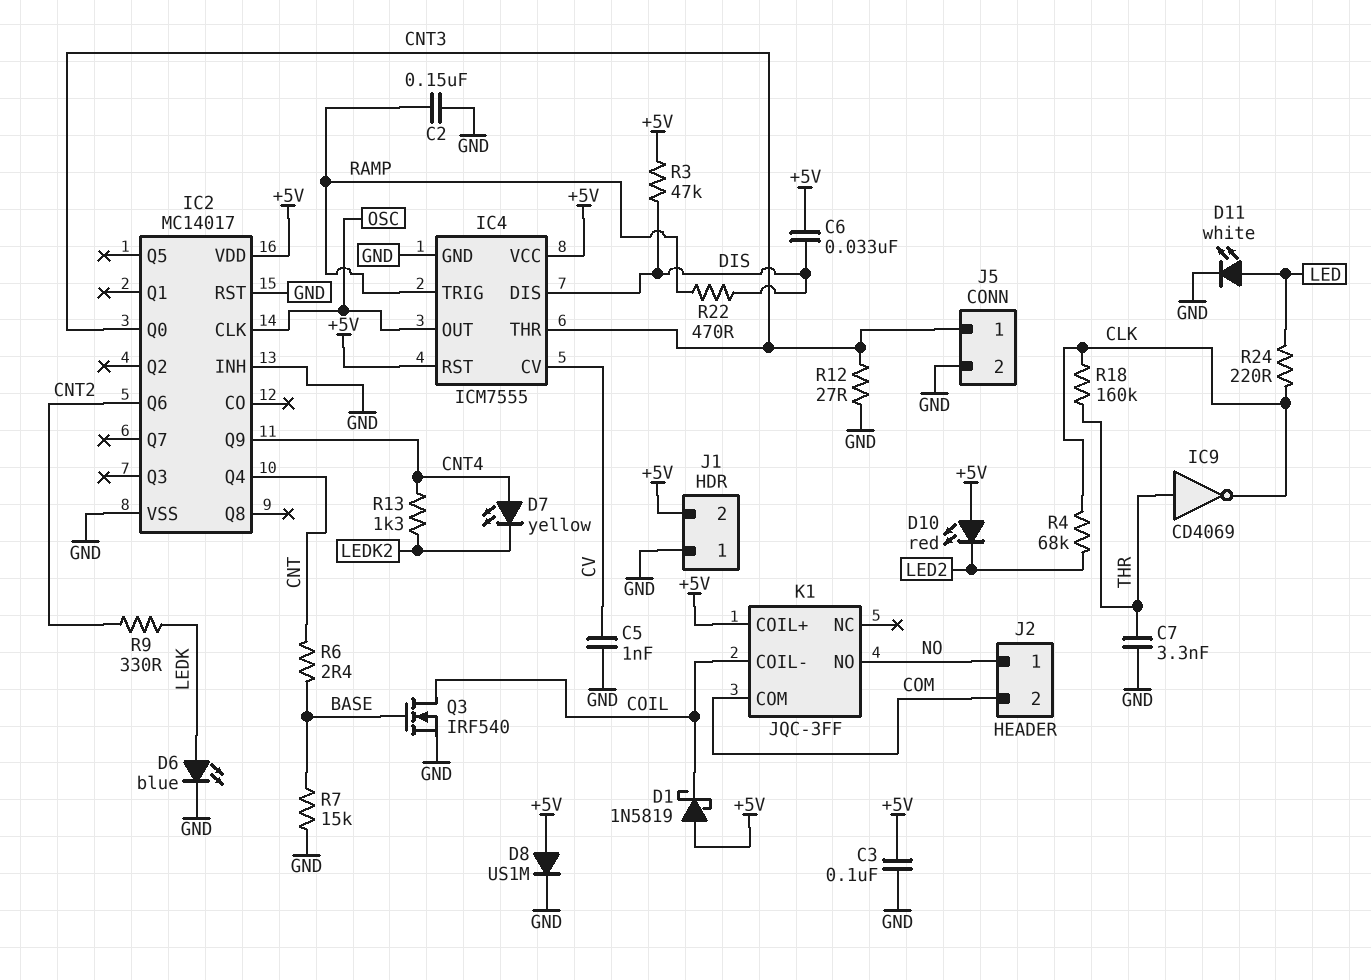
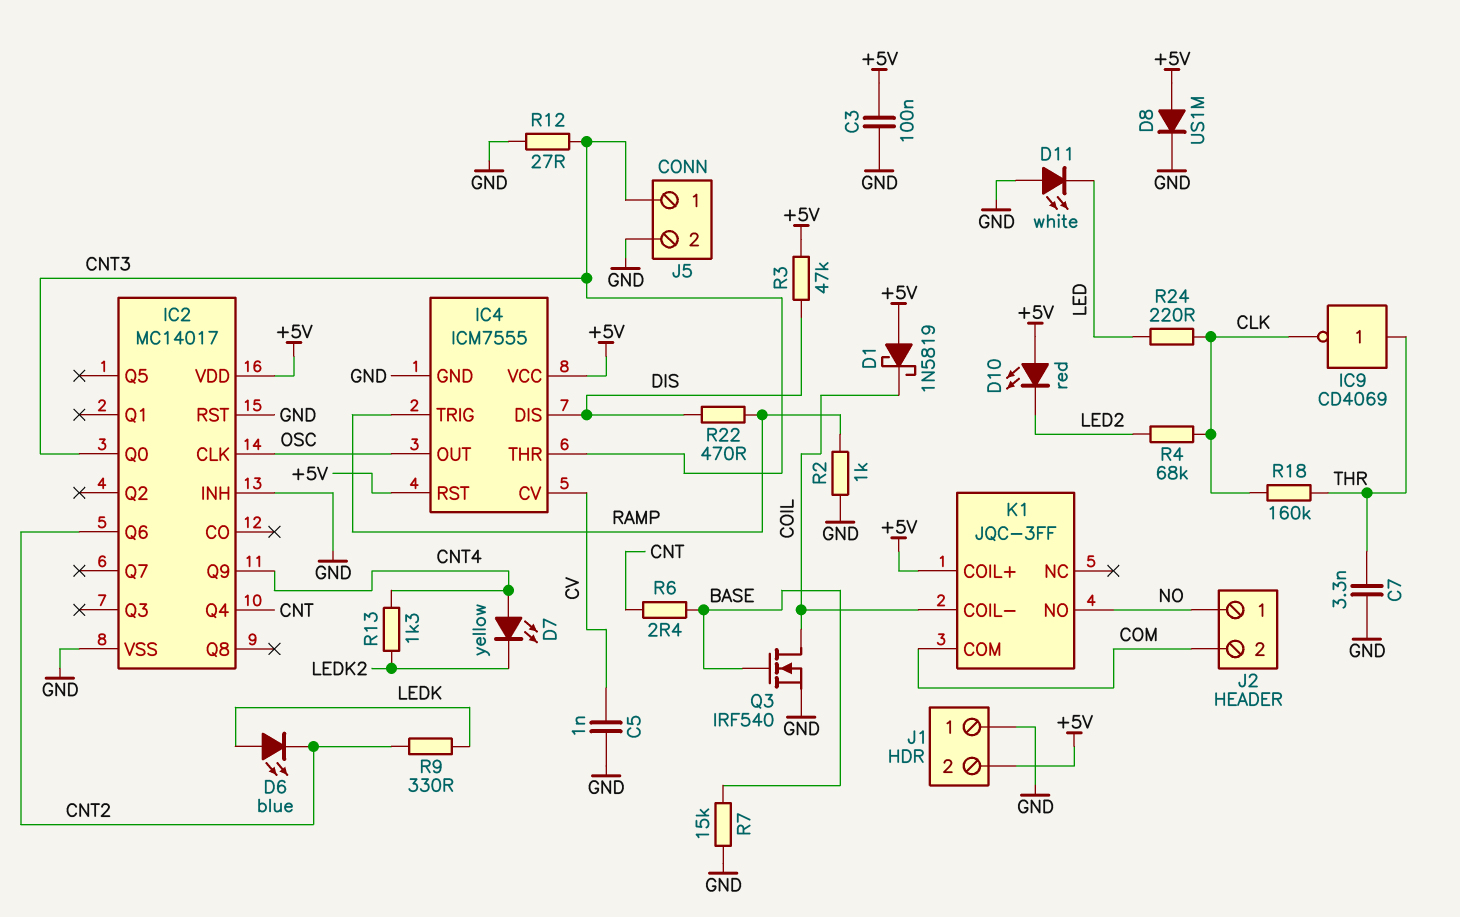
C2: 150nF (GND, RAMP) -> none
C6: 33nF (+5V, DIS) -> none
D6: LED blue (A LEDK, K GND) -> LED blue (A LEDK, K CNT2)
D11: LED white (A LED, K GND) -> LED white (A GND, K LED)
R2: none -> 1k (GND, RAMP)

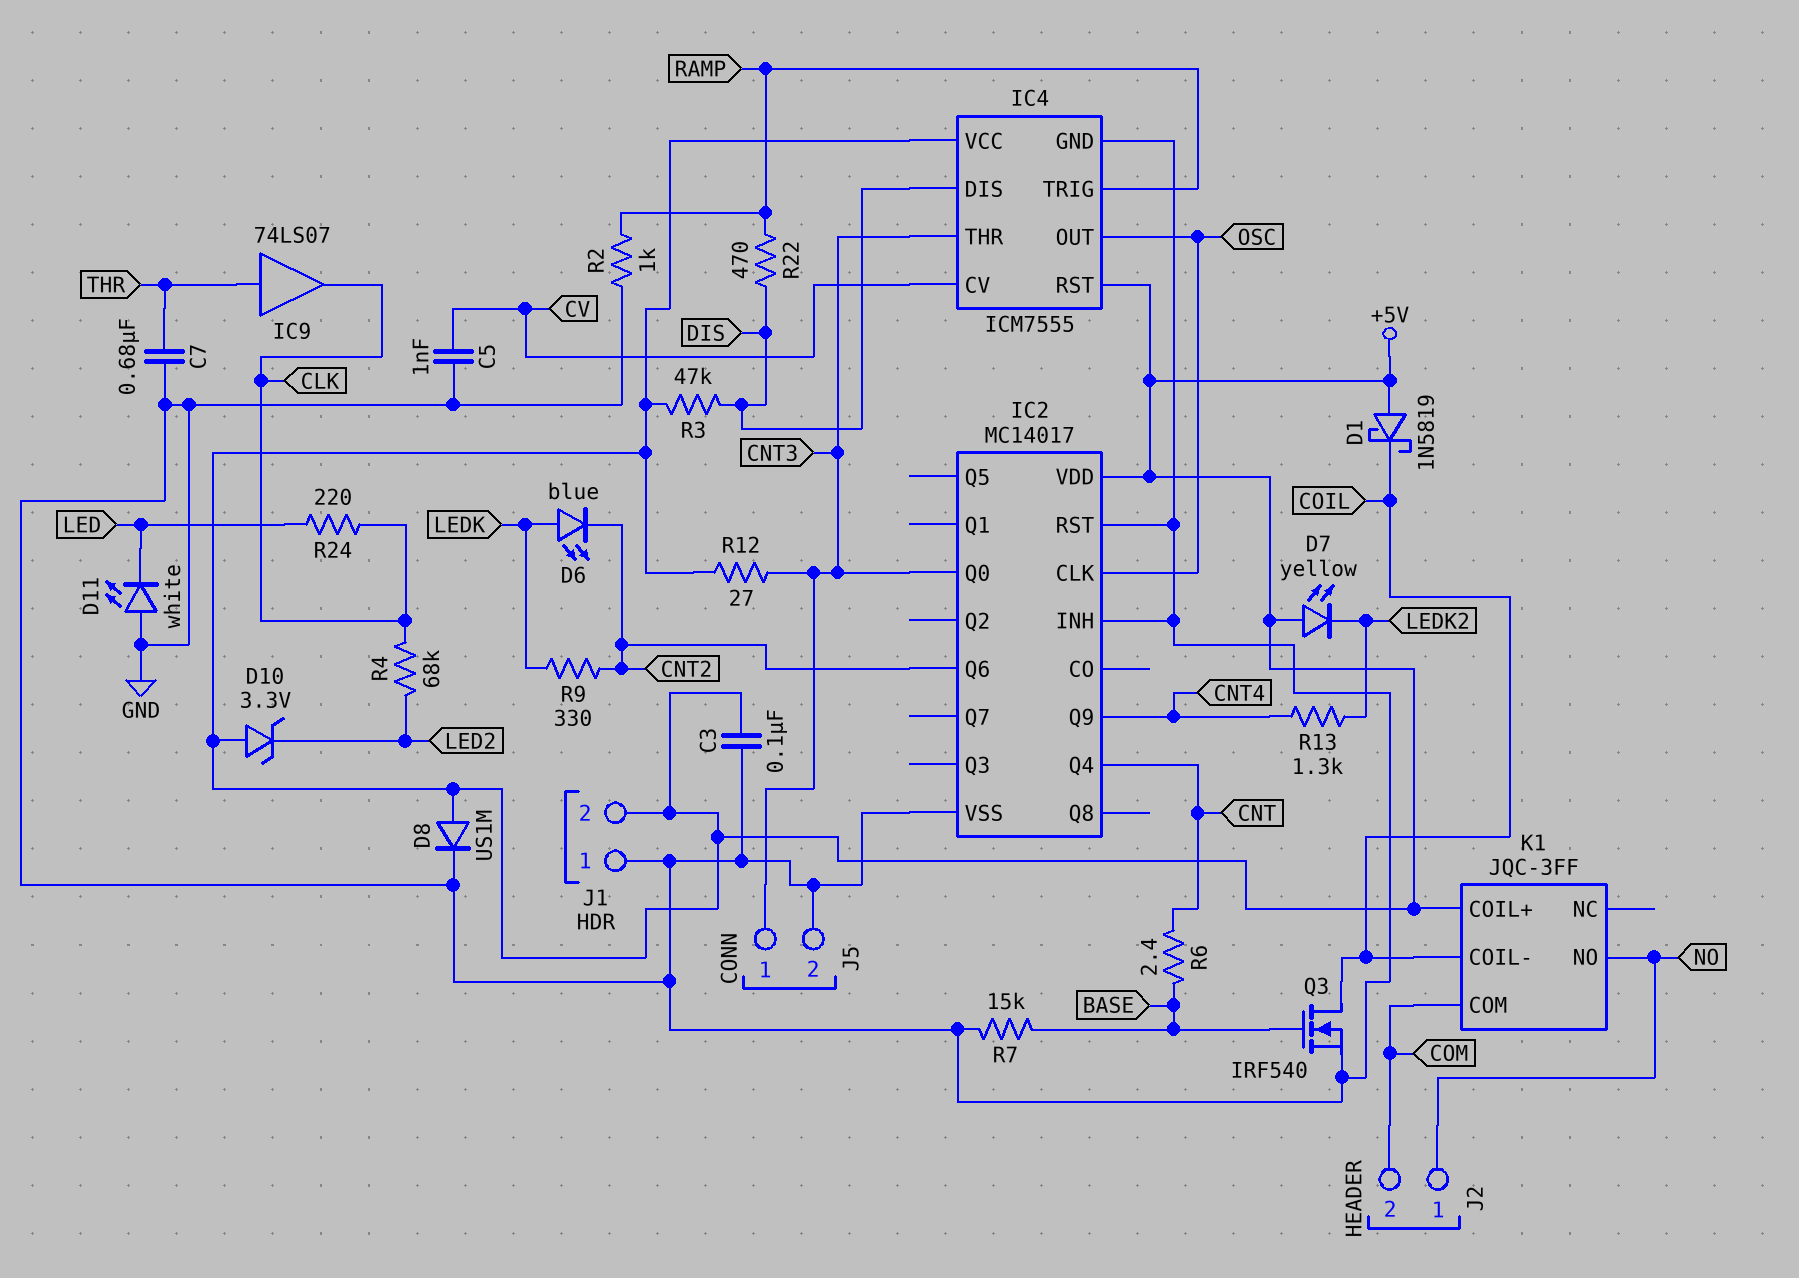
C7: 3.3nF (GND, THR) -> 680nF (GND, THR)
D7: LED yellow (A CNT4, K LEDK2) -> LED yellow (A +5V, K LEDK2)
D10: LED red (A +5V, K LED2) -> zener 3.3V (A +5V, K LED2)
IC9: NOT CD4069 (in THR, out CLK) -> buffer 74LS07 (in THR, out CLK)
R12: 27 (CNT3, GND) -> 27 (+5V, CNT3)
R18: 160k (CLK, THR) -> none

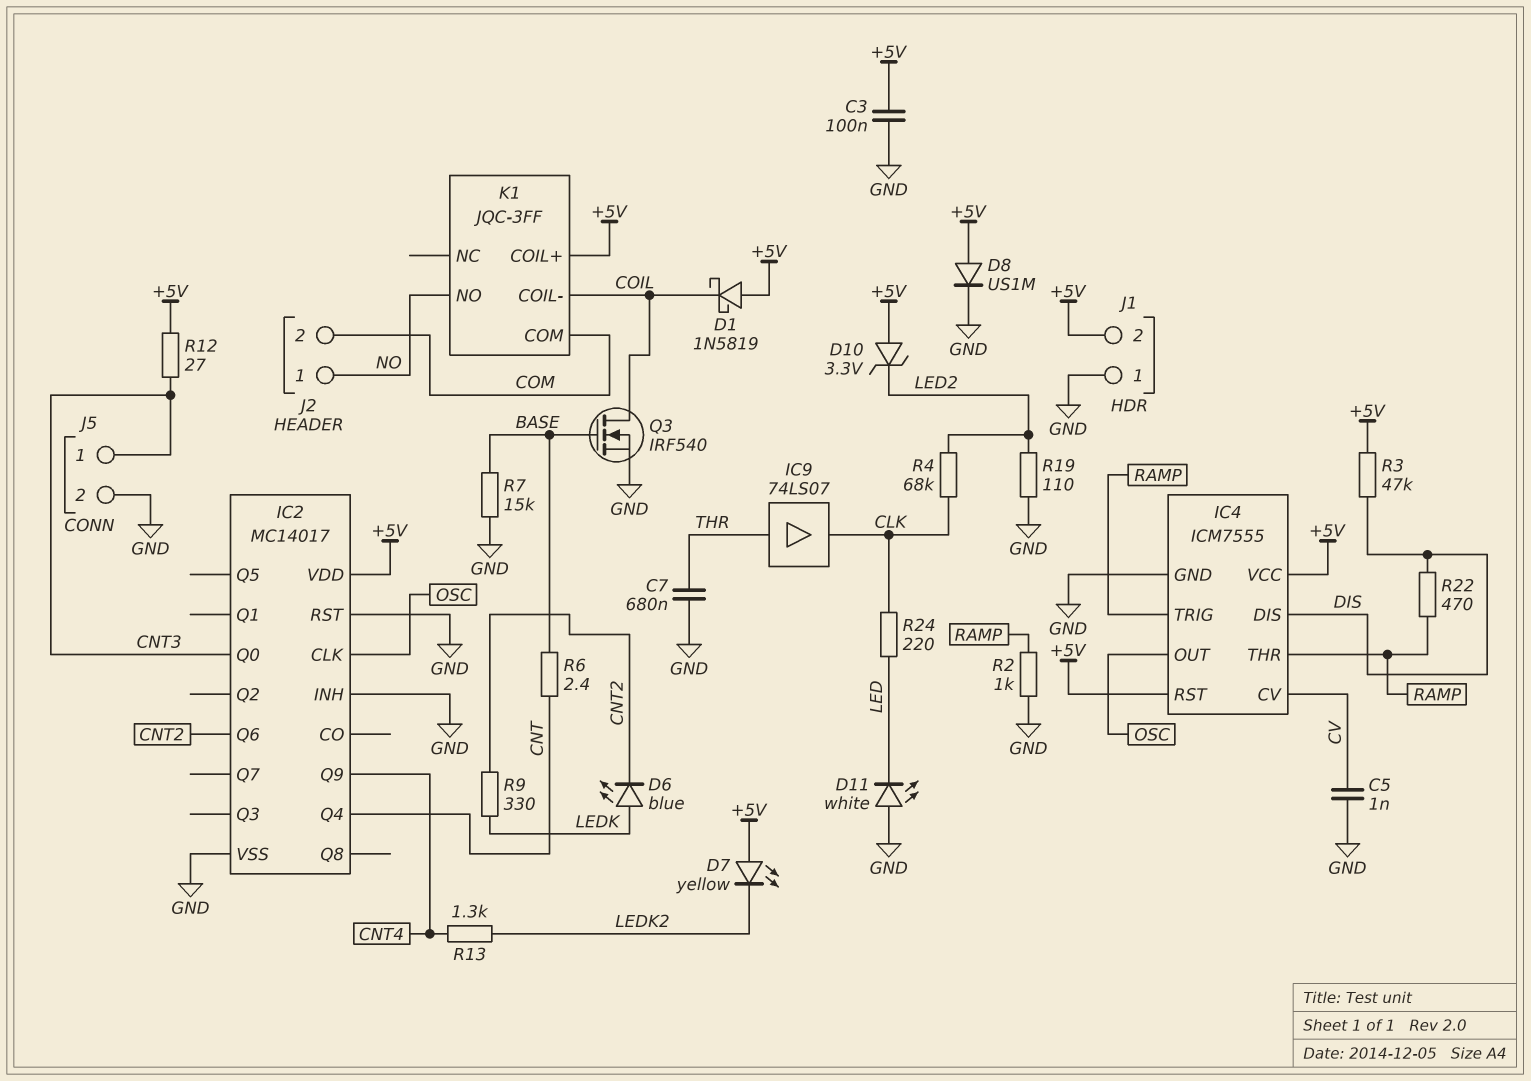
IC4 pin THR: CNT3 -> RAMP
R19: none -> 110 (GND, LED2)

